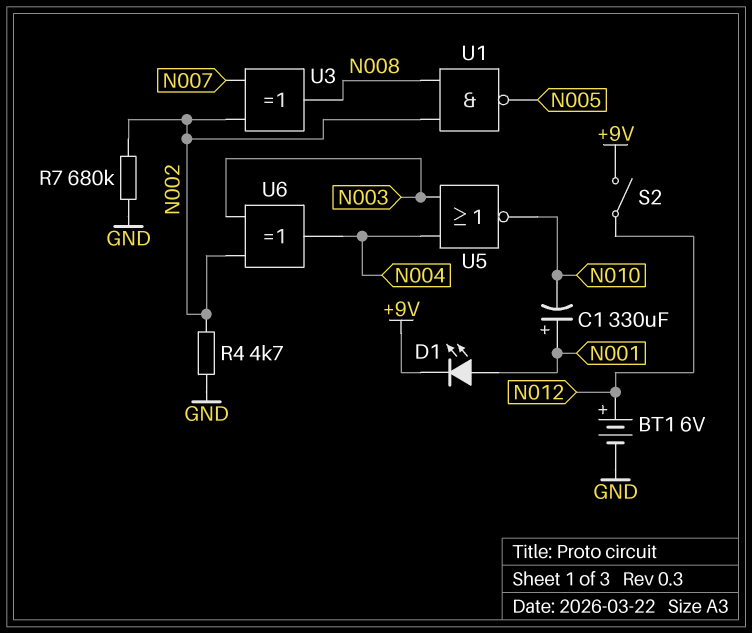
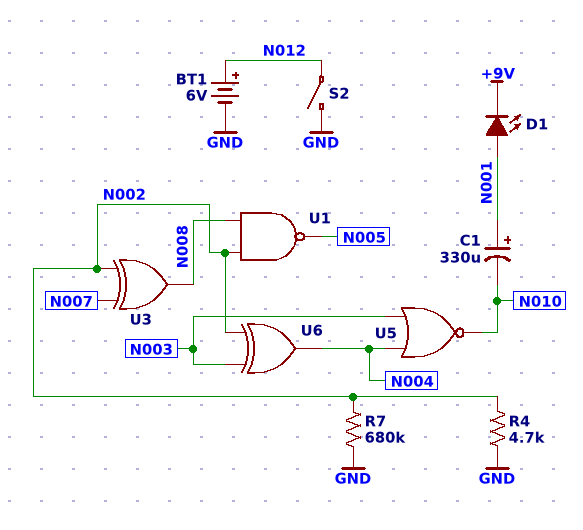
S2: switch (+9V, N012) -> switch (GND, N012)

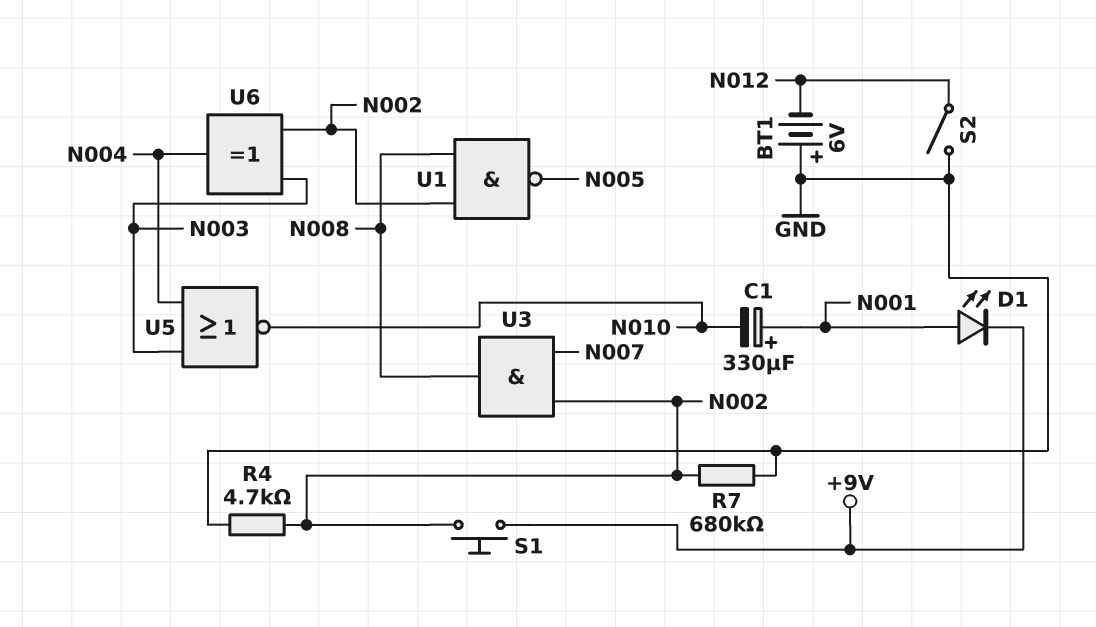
BT1: 6V (plus N012, minus GND) -> 6V (plus GND, minus N012)
S1: none -> button (+9V, N002)
U3: XOR (in N002, in N007, out N008) -> AND (in N002, in N007, out N008)

